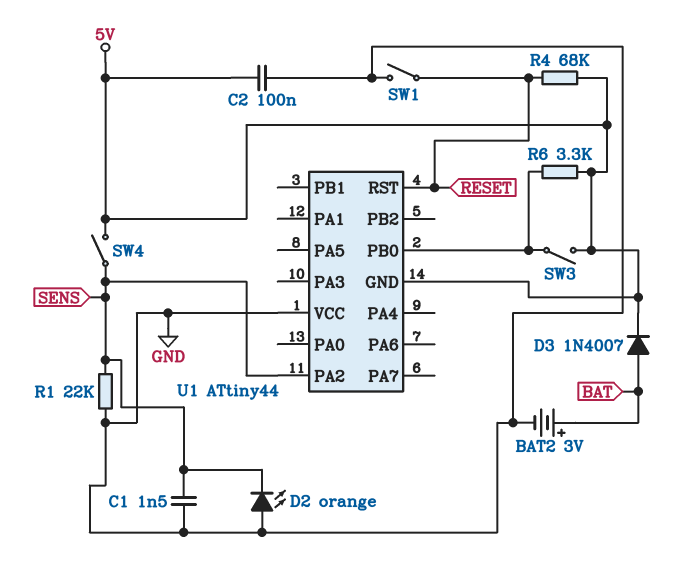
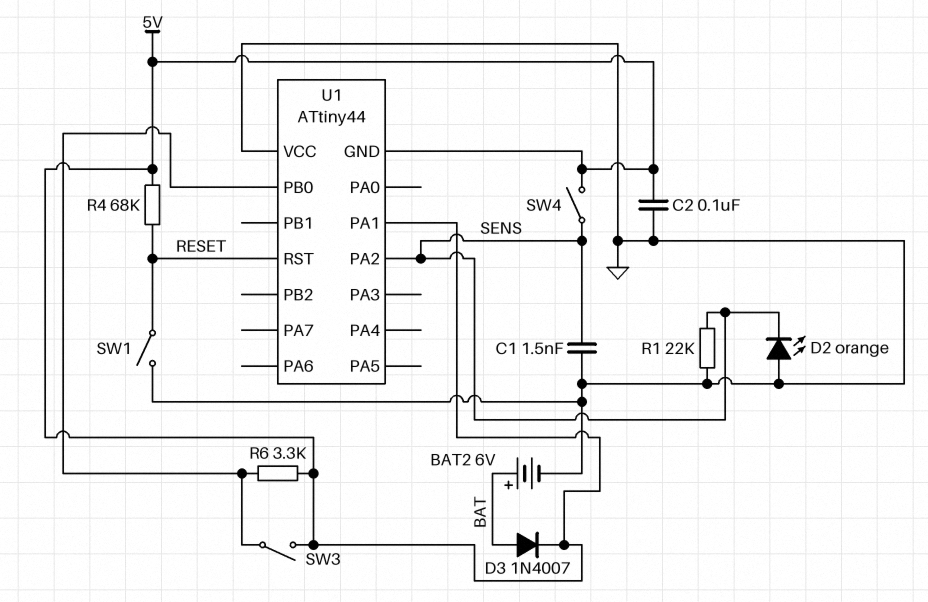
BAT2: 3V (plus BAT, minus GND) -> 6V (plus BAT, minus GND)
U1 pin PA1: none -> 5V

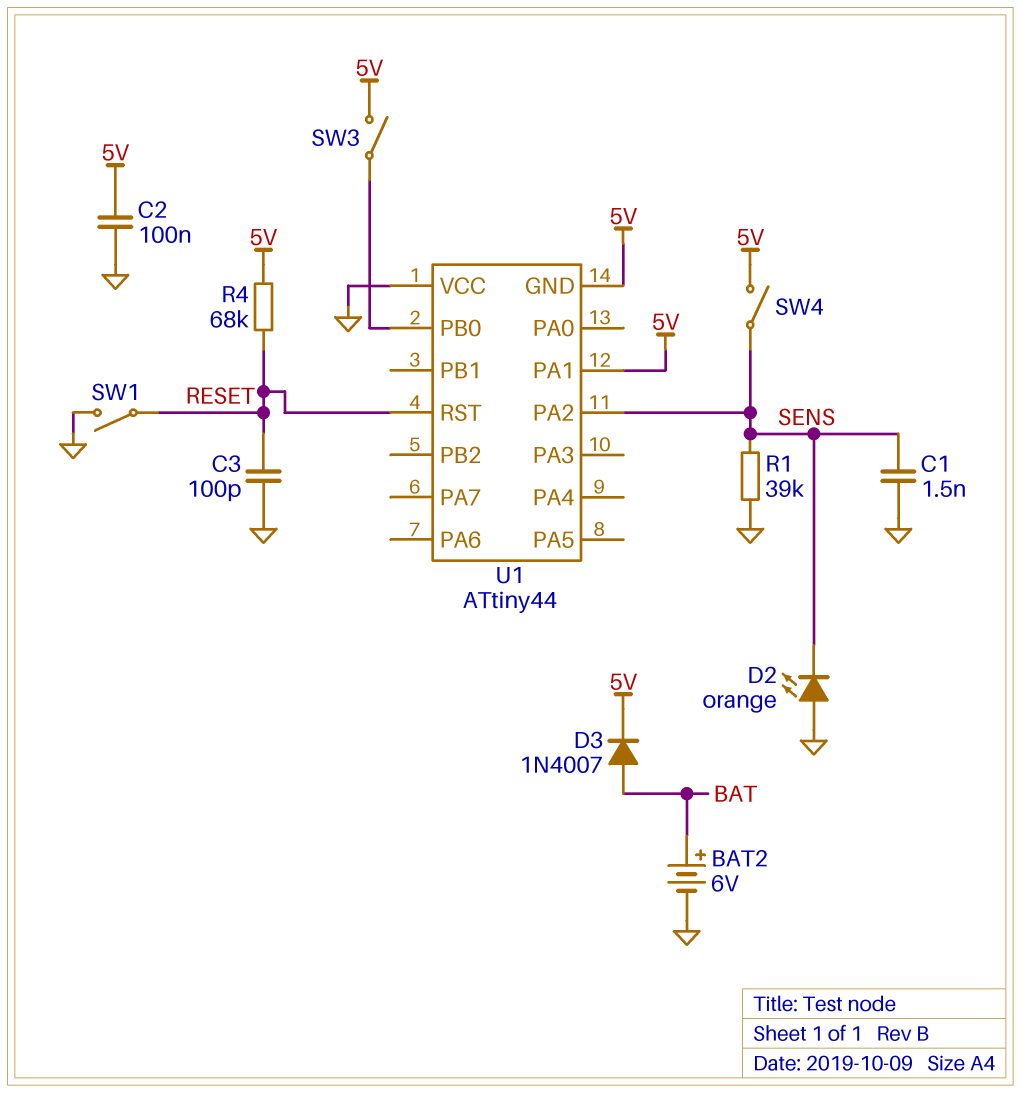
C3: none -> 100pF (GND, RESET)
R1: 22k (GND, SENS) -> 39k (GND, SENS)
R6: 3.3k (5V, U1/PB0) -> none

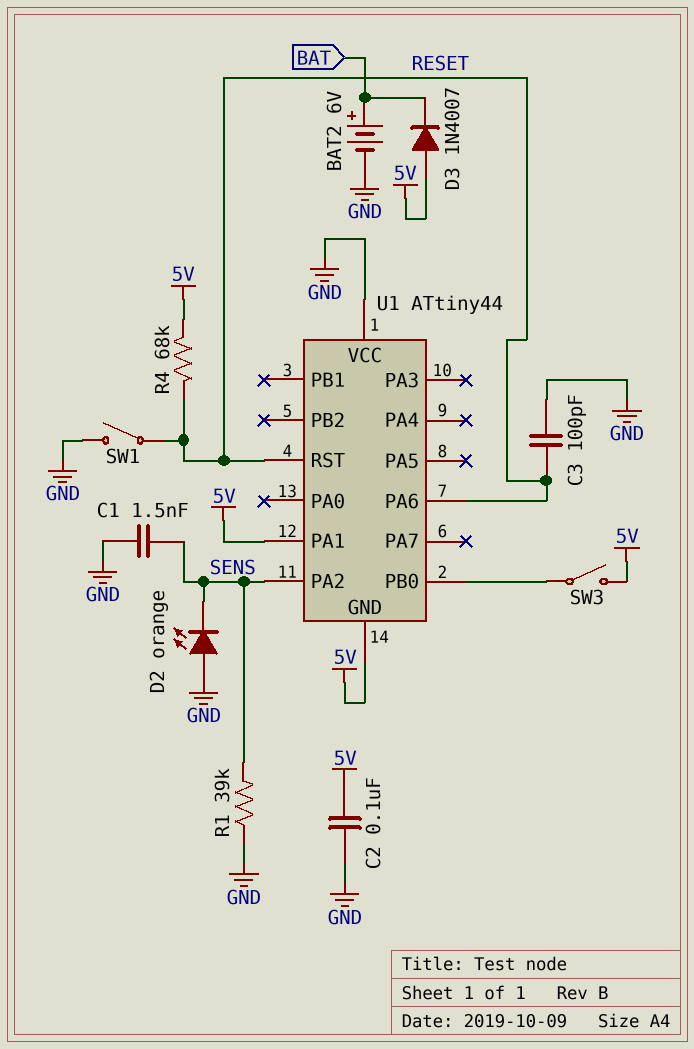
D3: diode 1N4007 (A BAT, K 5V) -> diode 1N4007 (A 5V, K BAT)
SW4: switch (5V, SENS) -> none
U1 pin PA6: none -> RESET

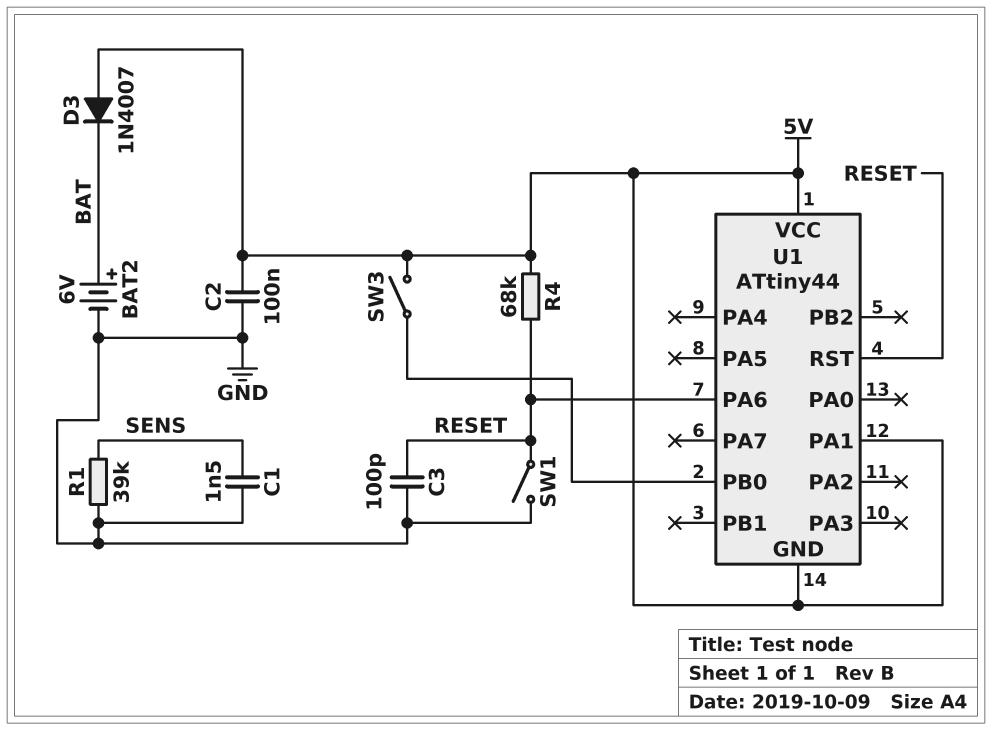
D2: LED orange (A GND, K SENS) -> none
U1 pin PA2: SENS -> none
U1 pin VCC: GND -> 5V

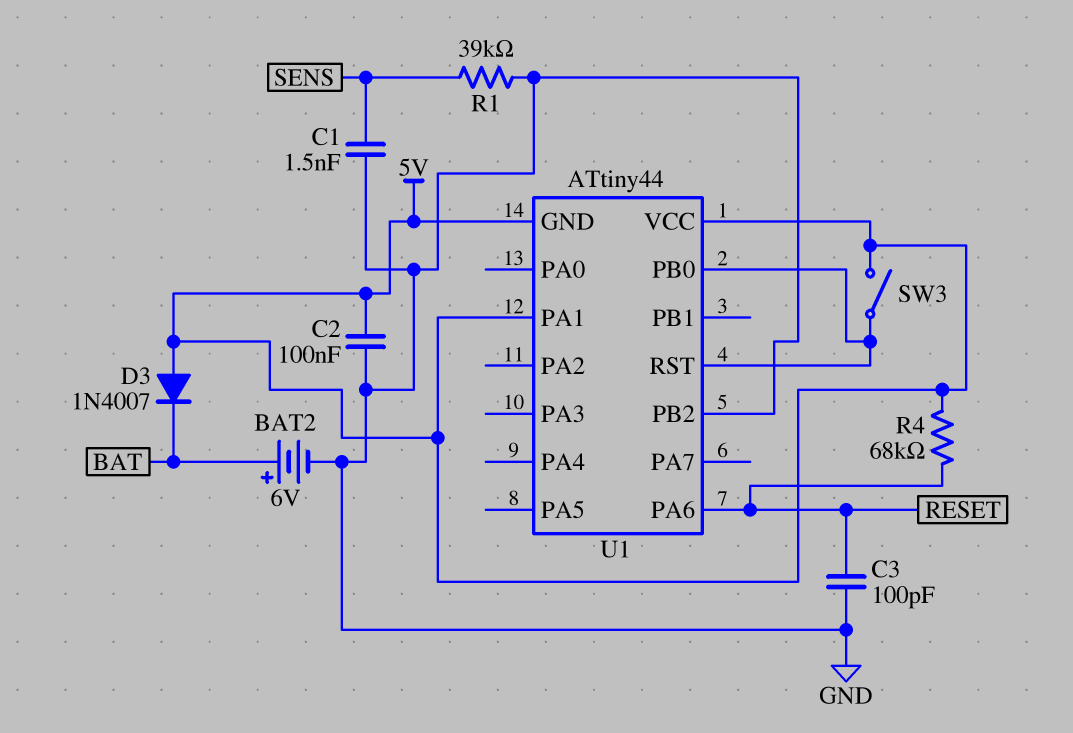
SW1: switch (GND, RESET) -> none
U1 pin PB2: none -> GND
U1 pin RST: RESET -> U1/PB0

